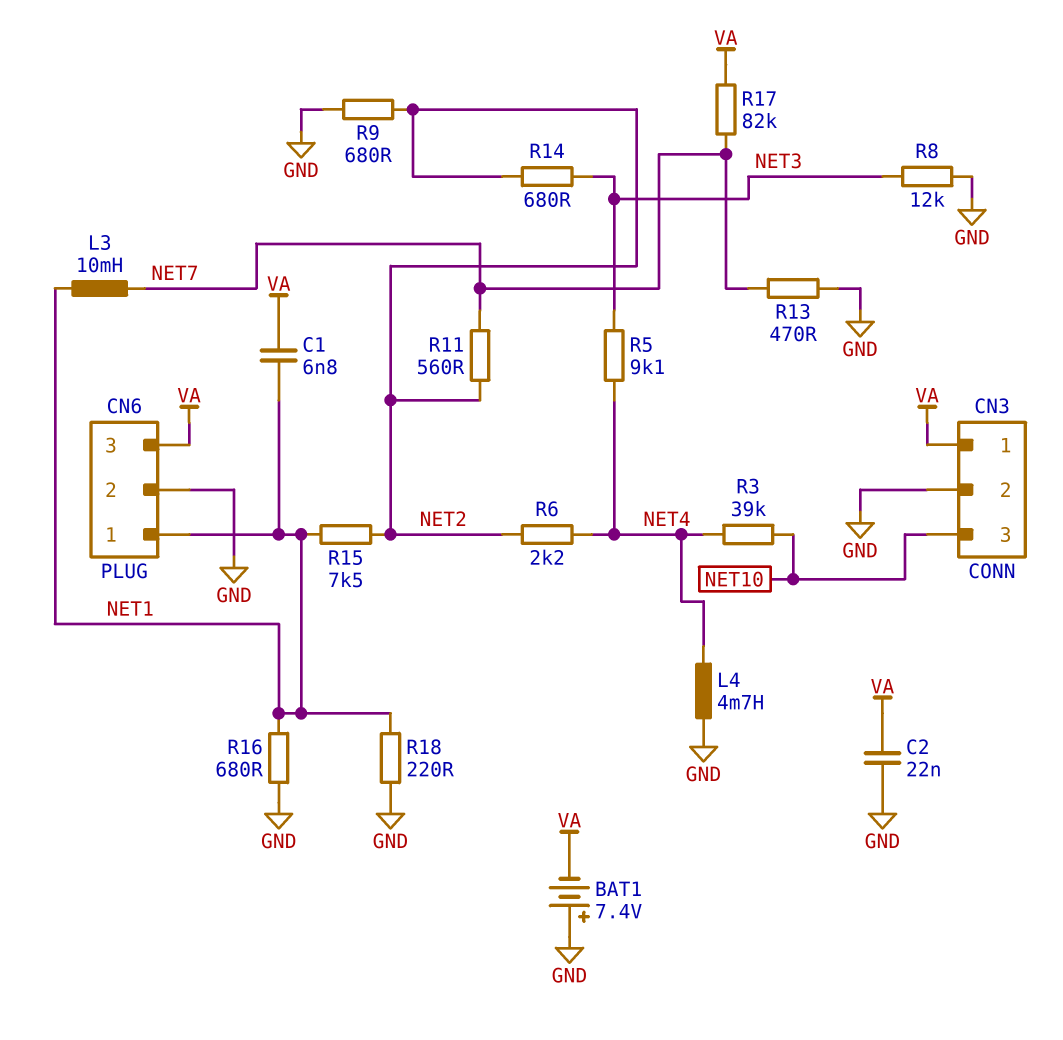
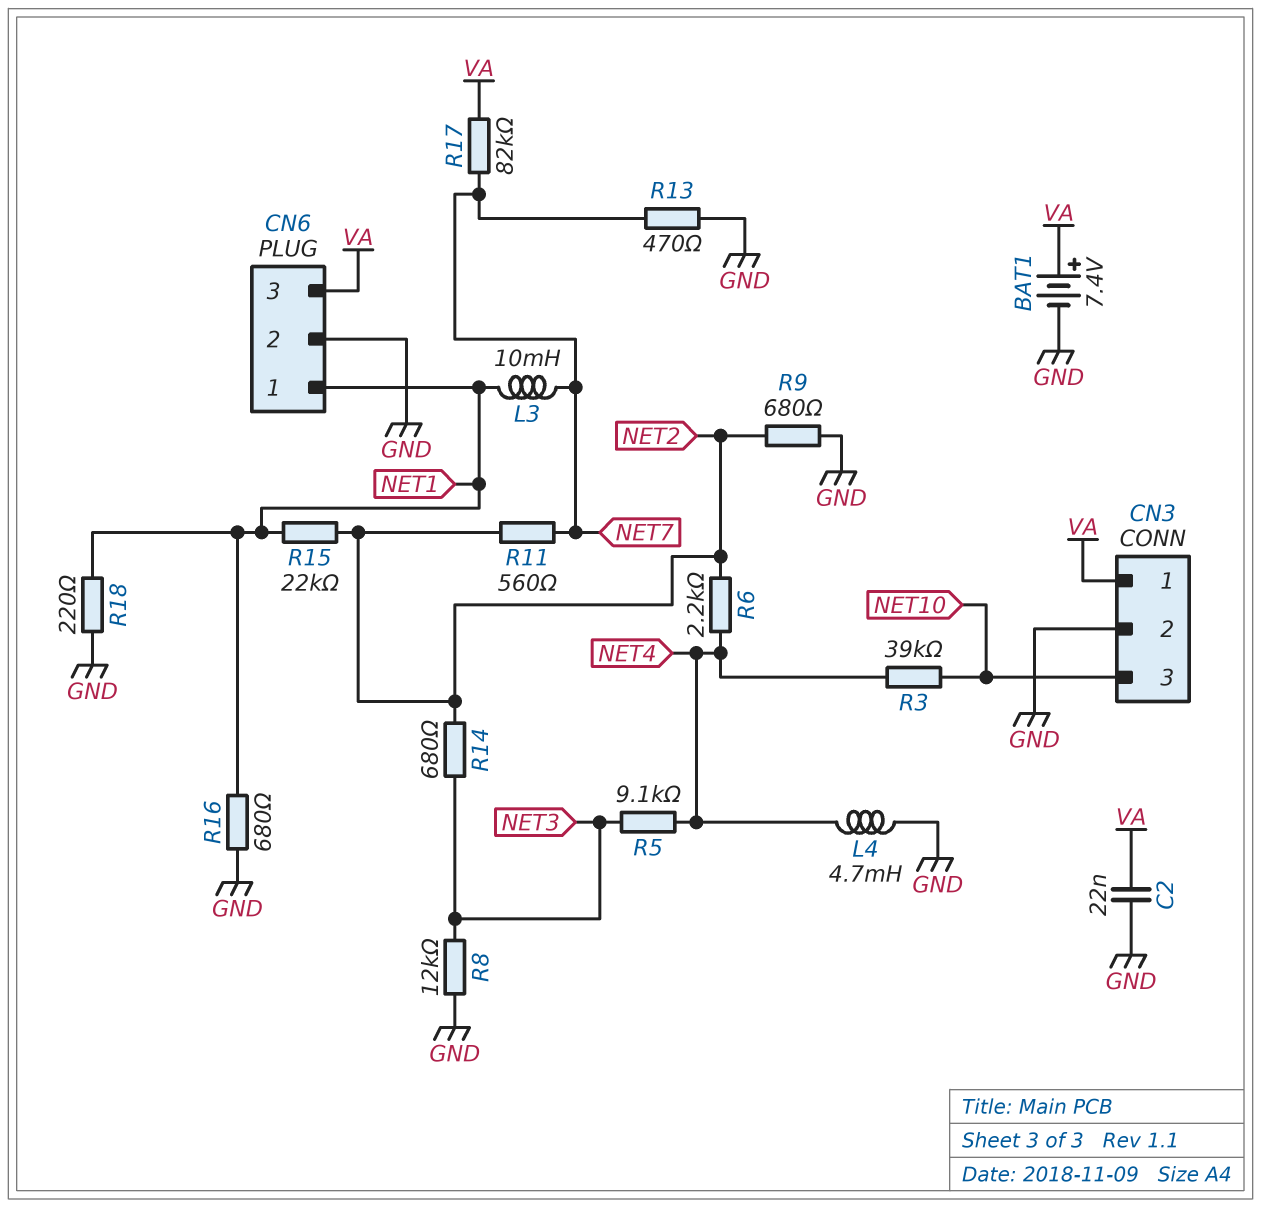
BAT1: 7.4V (plus GND, minus VA) -> 7.4V (plus VA, minus GND)
C1: 6.8nF (NET1, VA) -> none
R15: 7.5k (NET1, NET2) -> 22k (NET1, NET2)

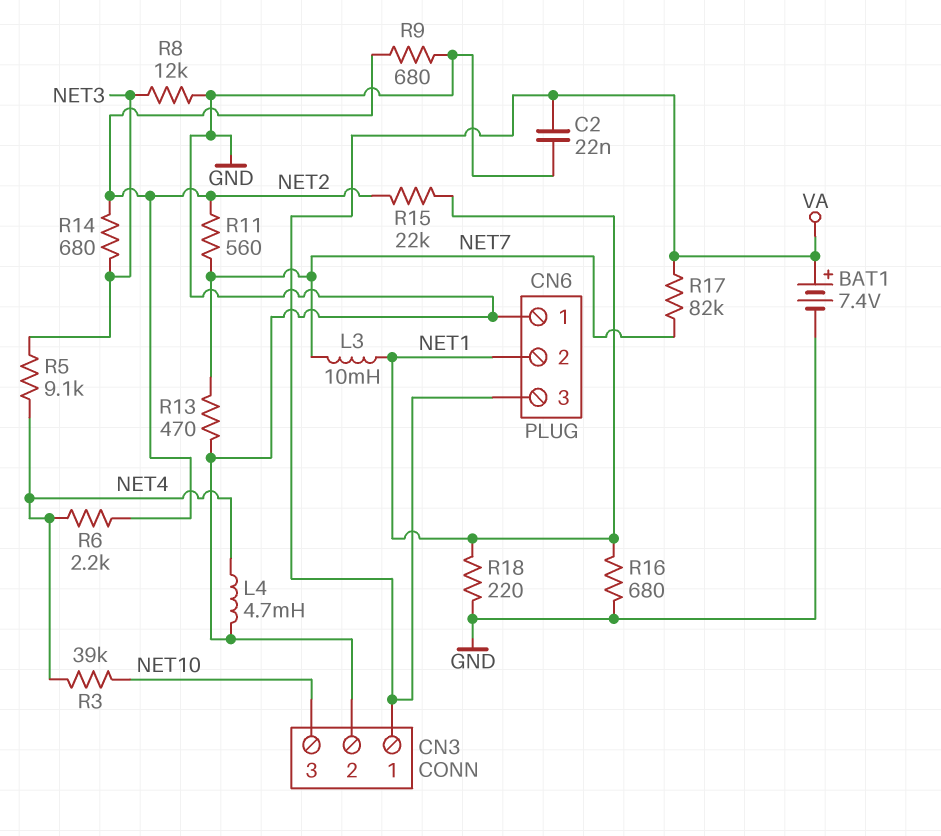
CN6 pin 1: NET1 -> GND
CN6 pin 2: GND -> NET1

